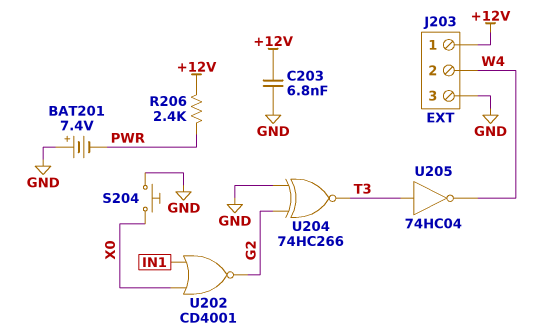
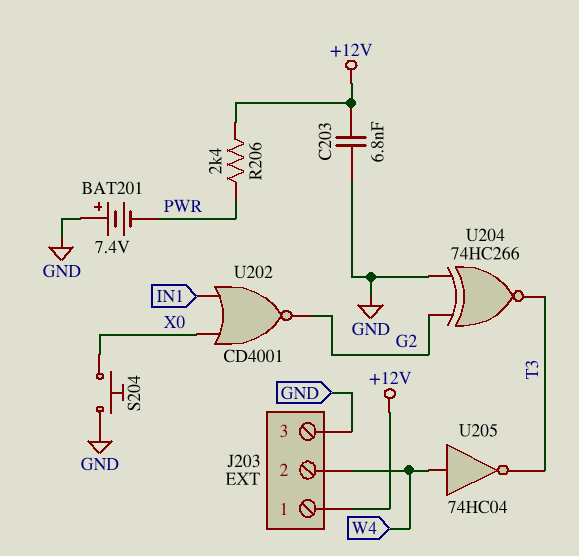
U205: NOT 74HC04 (in T3, out W4) -> NOT 74HC04 (in W4, out T3)

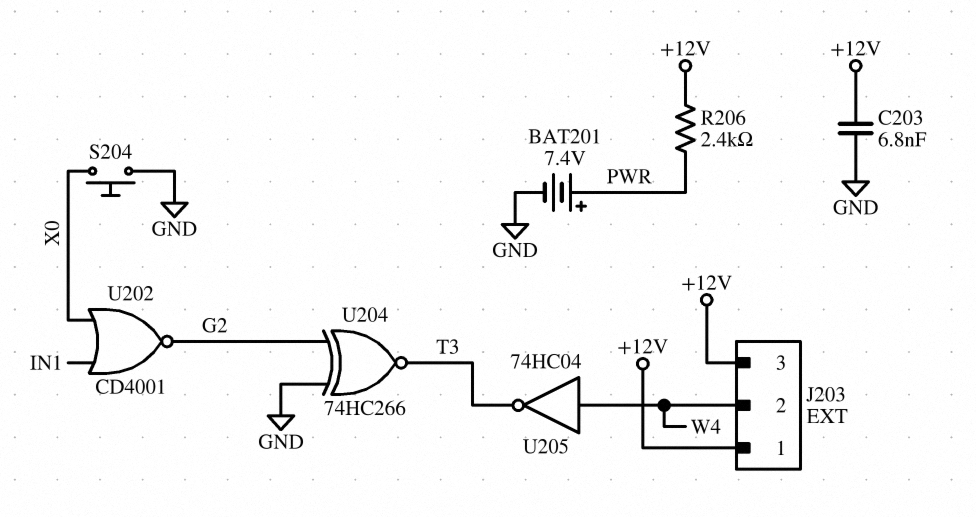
BAT201: 7.4V (plus GND, minus PWR) -> 7.4V (plus PWR, minus GND)
J203 pin 3: GND -> +12V

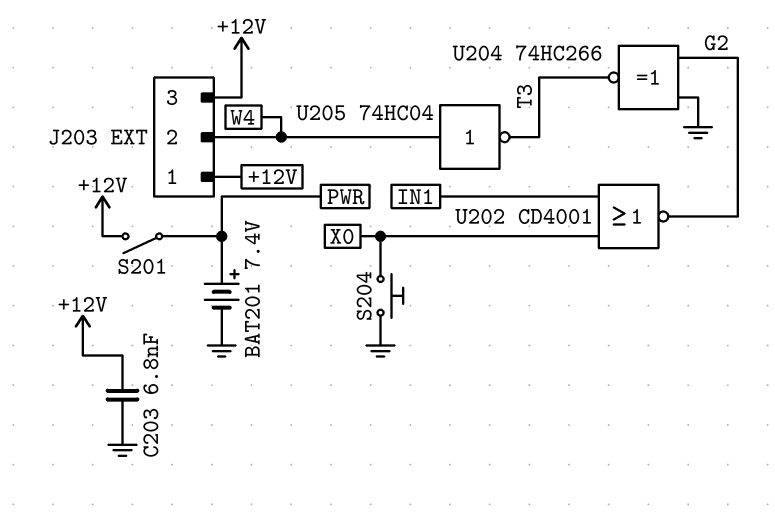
R206: 2.4k (+12V, PWR) -> none
S201: none -> switch (+12V, PWR)

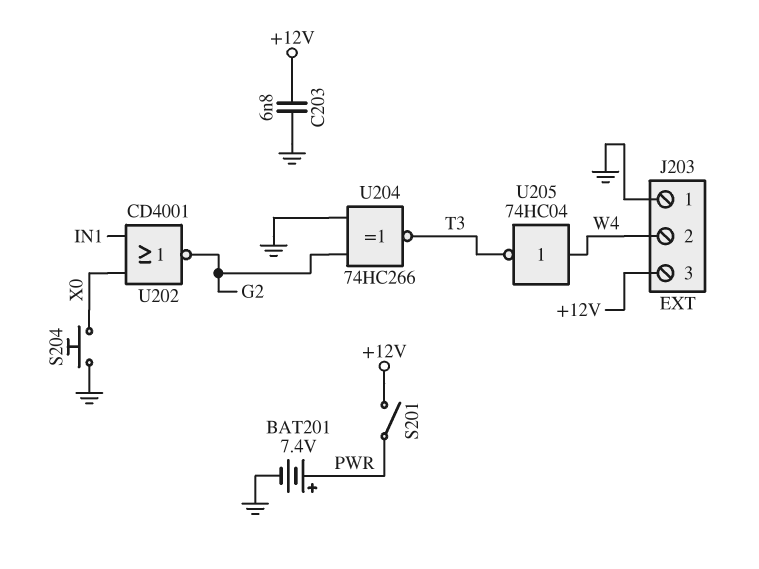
J203 pin 1: +12V -> GND

